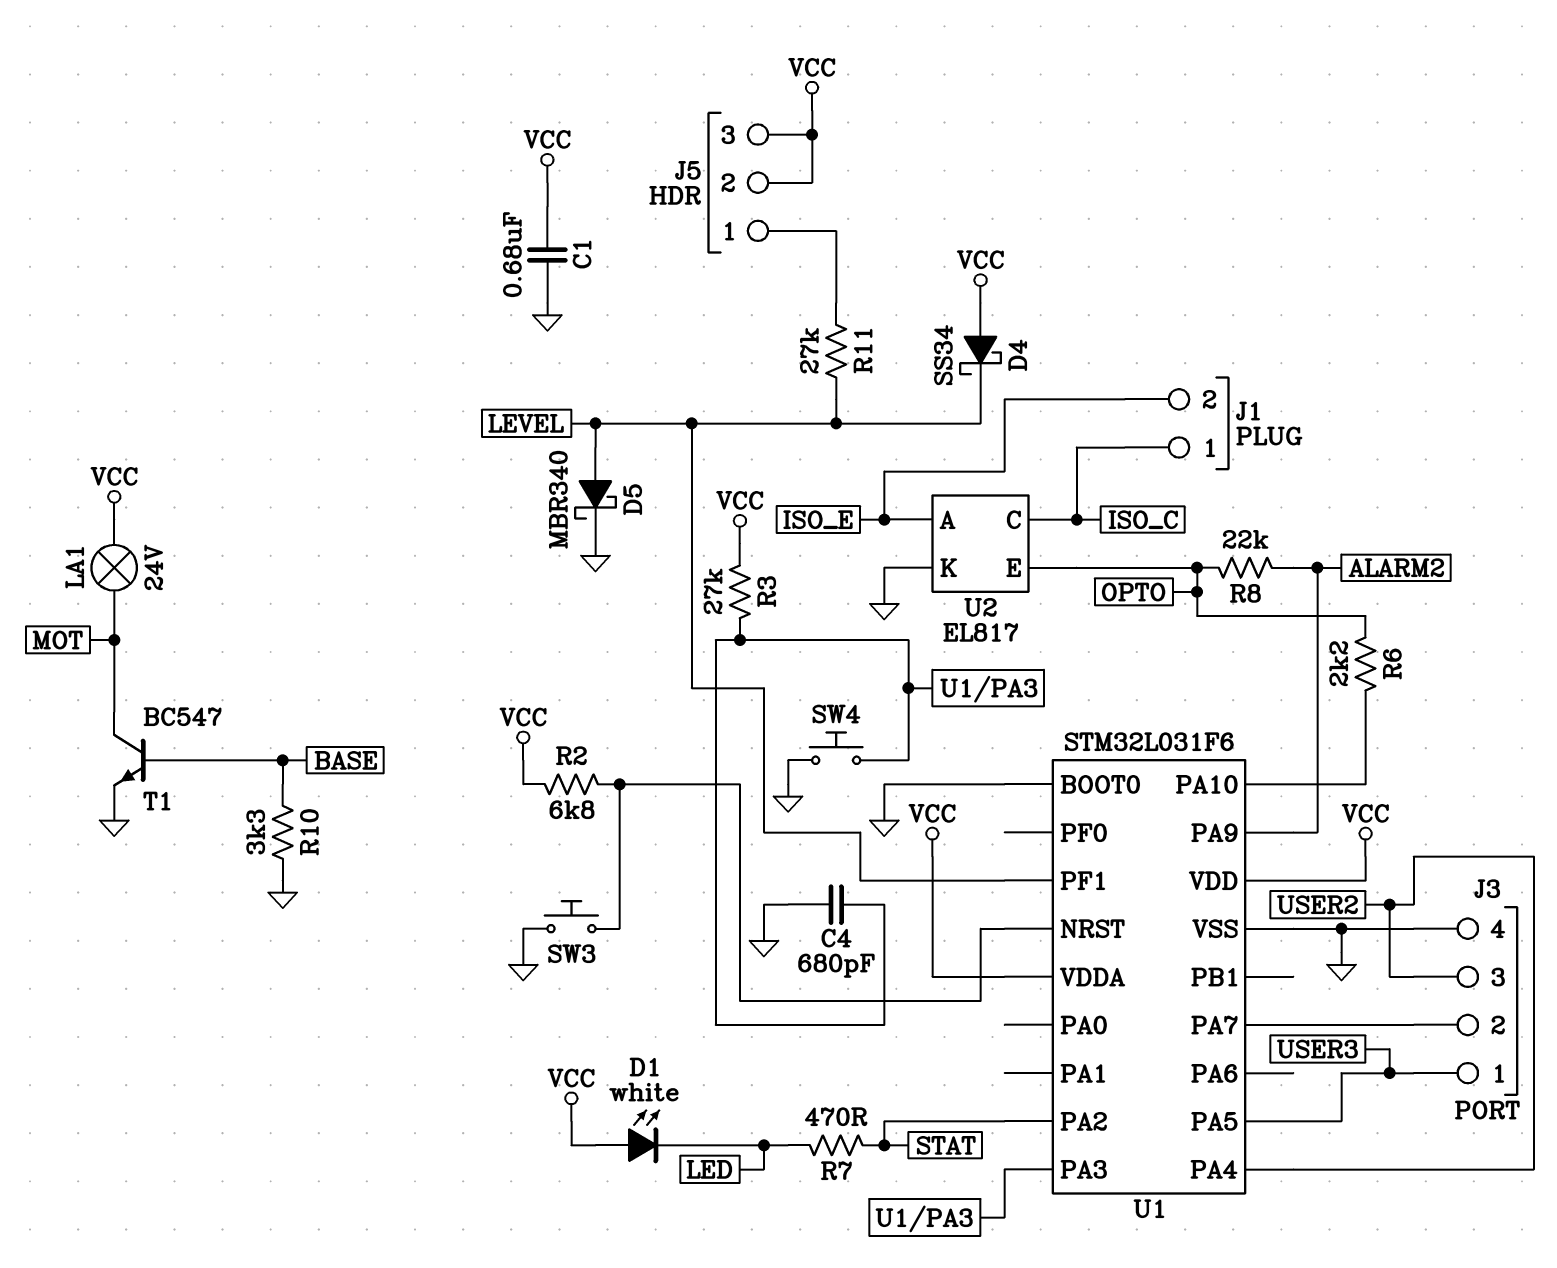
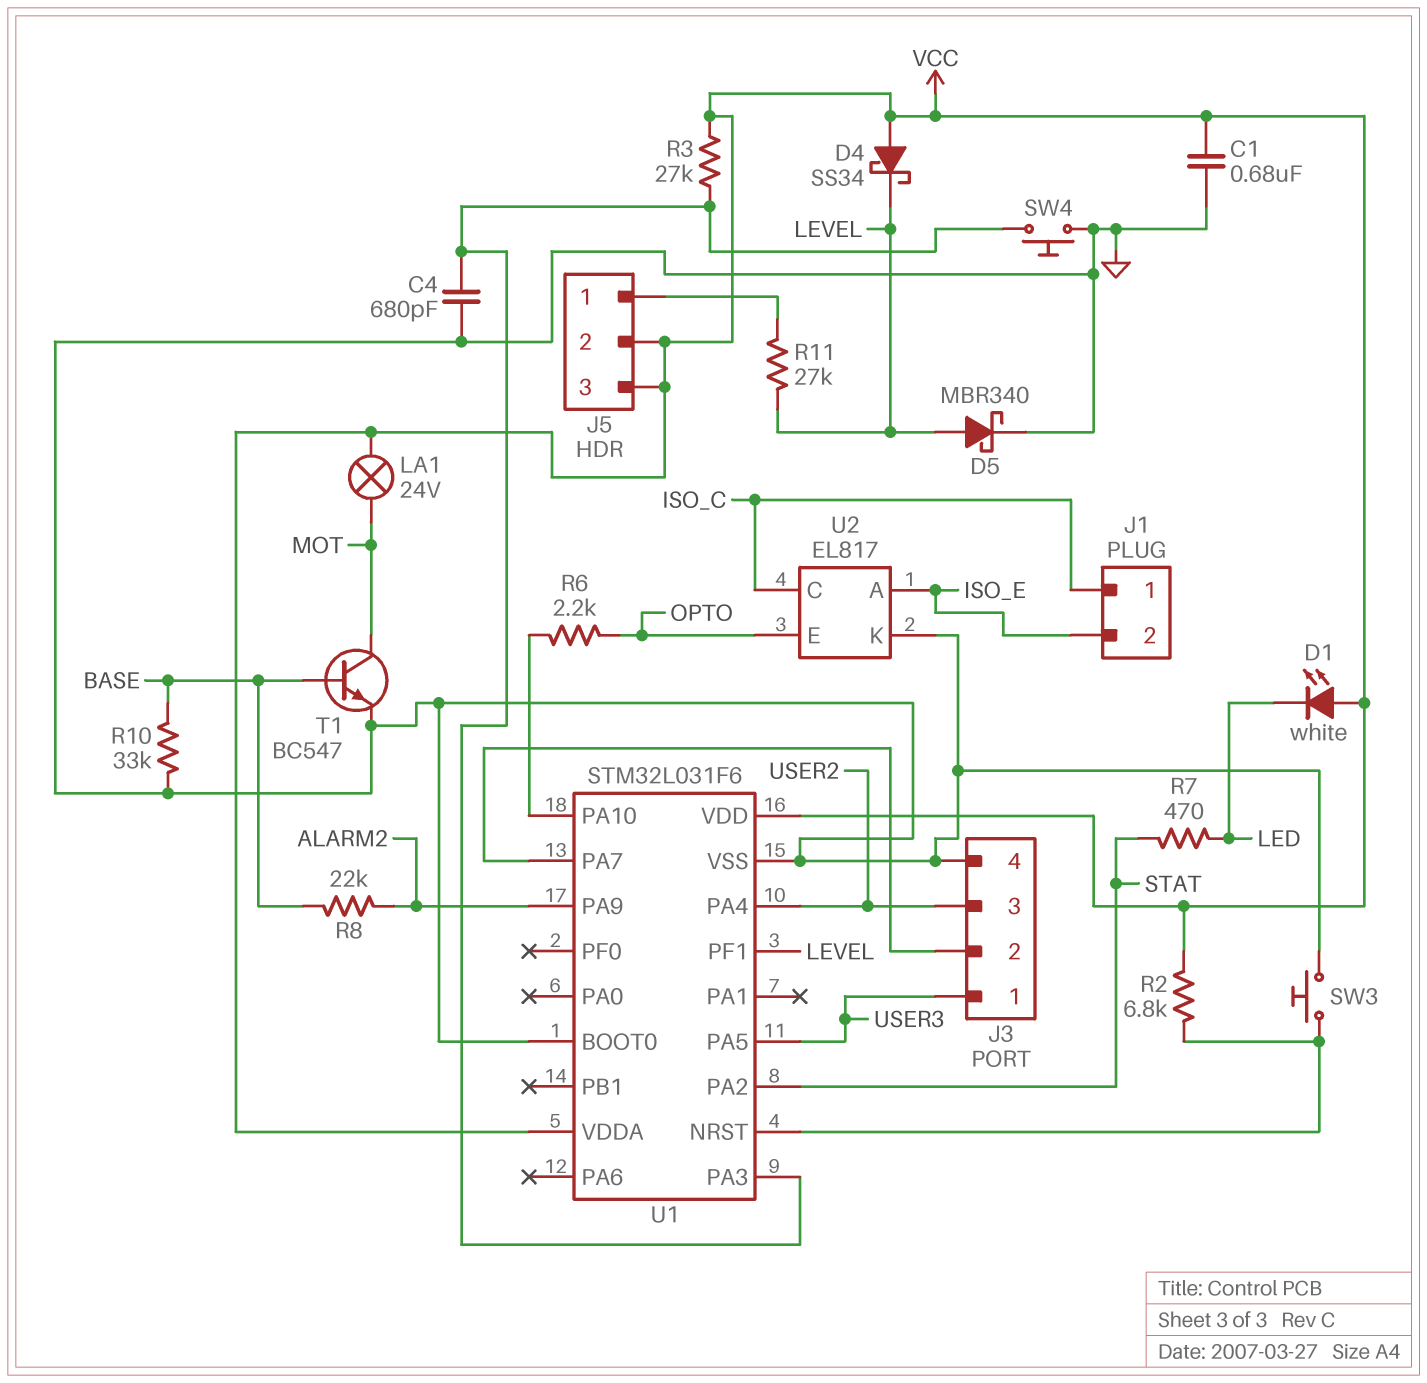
R8: 22k (ALARM2, OPTO) -> 22k (ALARM2, BASE)
R10: 3.3k (BASE, GND) -> 33k (BASE, GND)

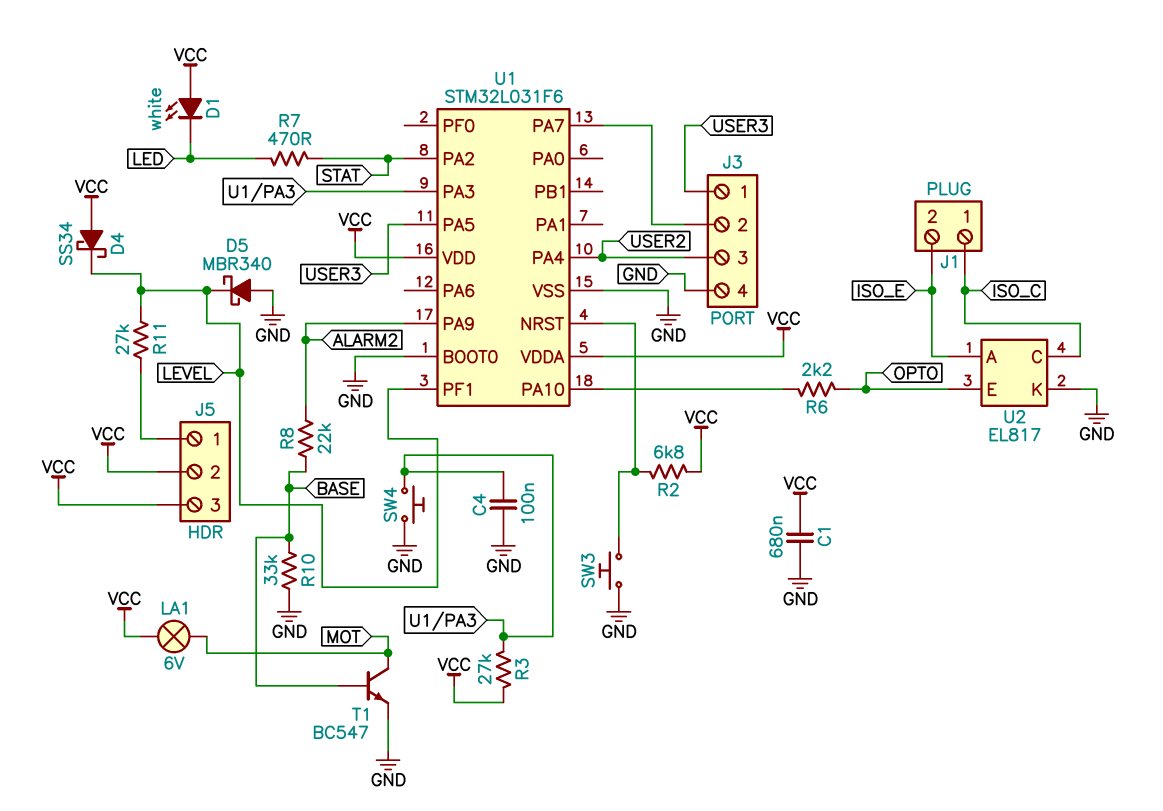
C4: 680pF (GND, U1/PA3) -> 100nF (GND, U1/PA3)
D5: schottky MBR340 (A LEVEL, K GND) -> schottky MBR340 (A GND, K LEVEL)
LA1: lamp 24V (MOT, VCC) -> lamp 6V (MOT, VCC)

